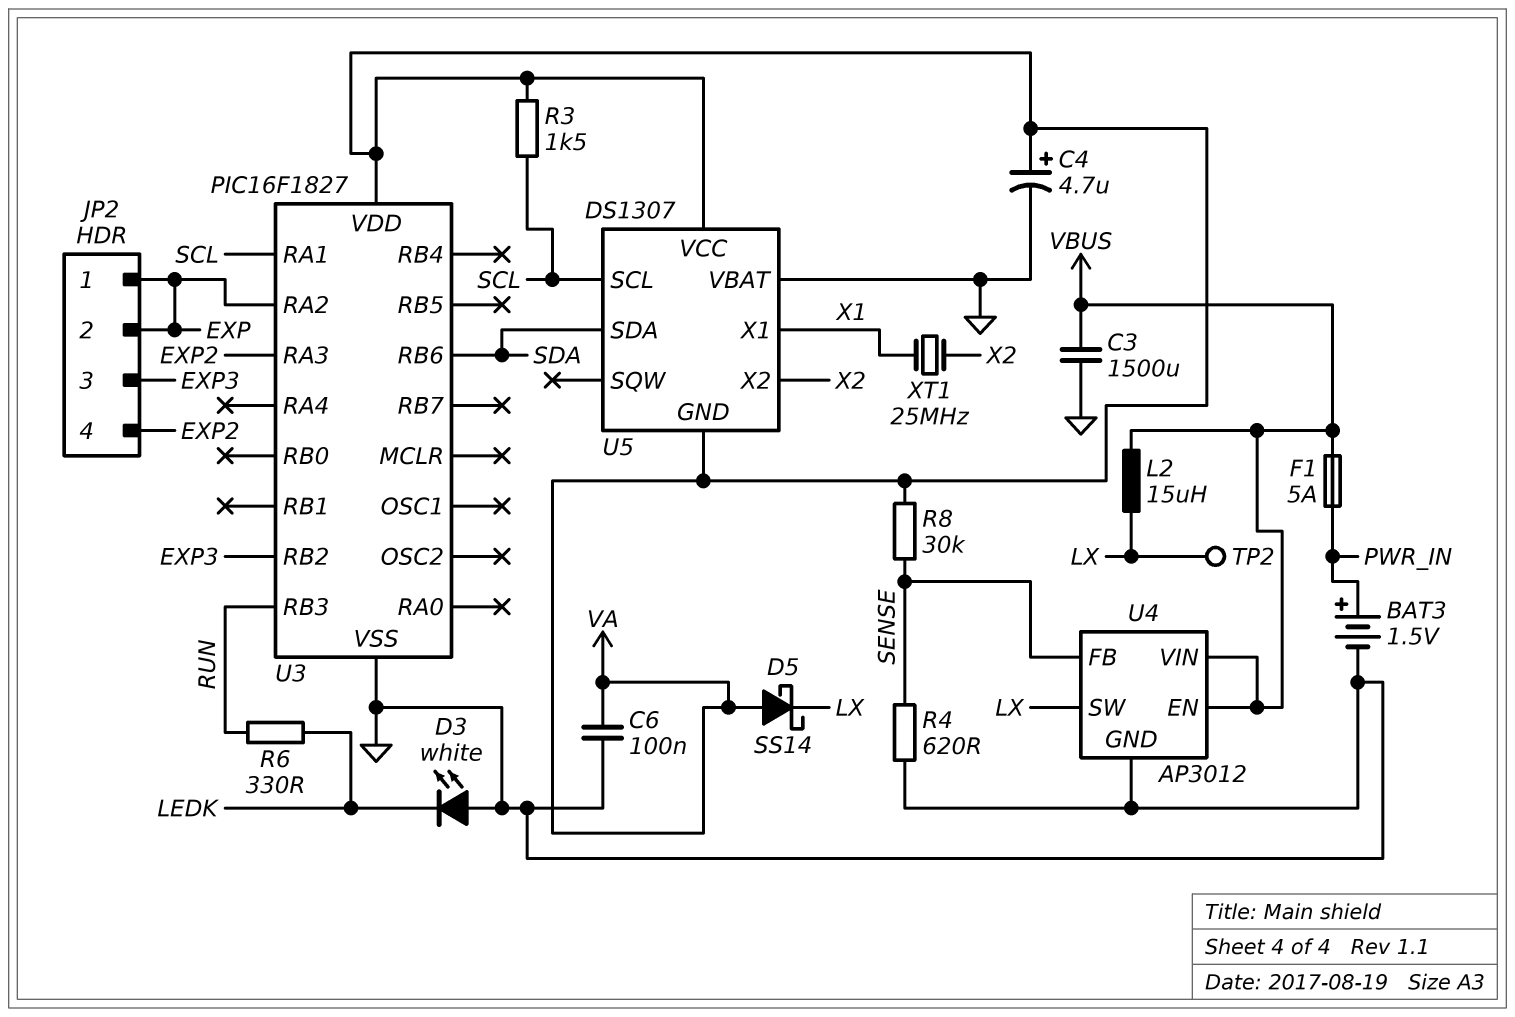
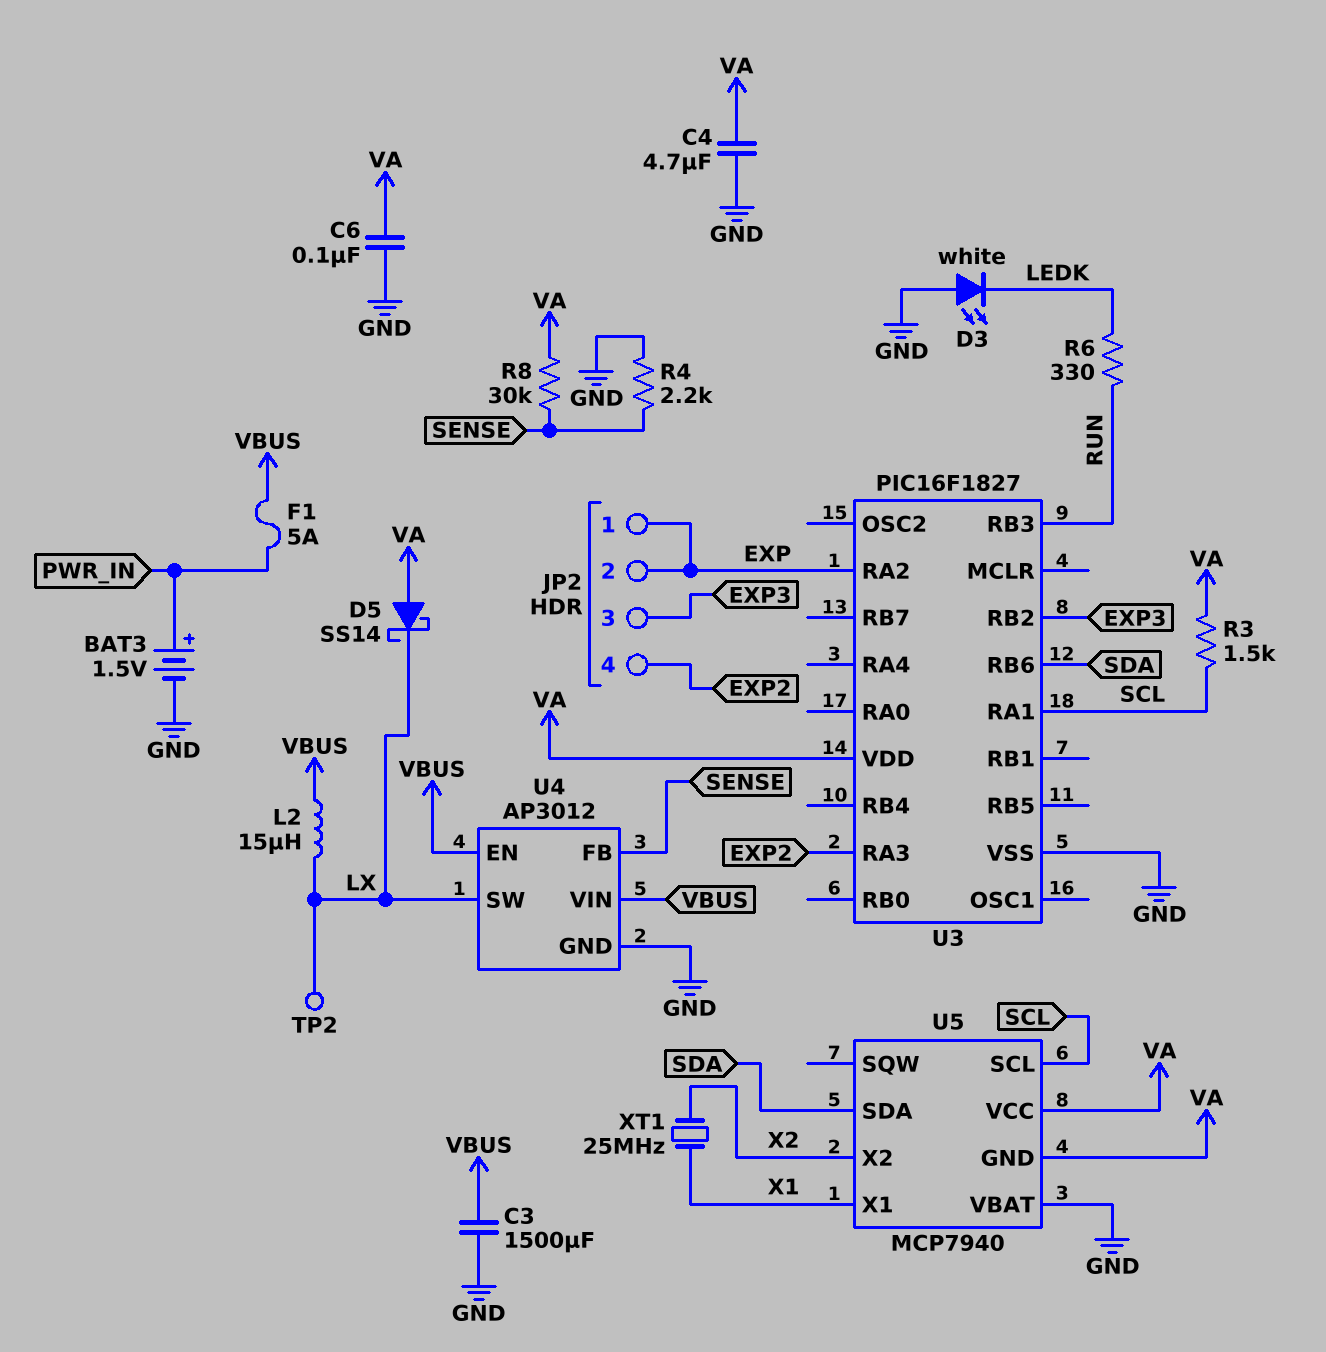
C4: 4.7uF (plus VA, minus GND) -> 4.7uF (GND, VA)
R4: 620 (GND, SENSE) -> 2.2k (GND, SENSE)
U5: DS1307 -> MCP7940

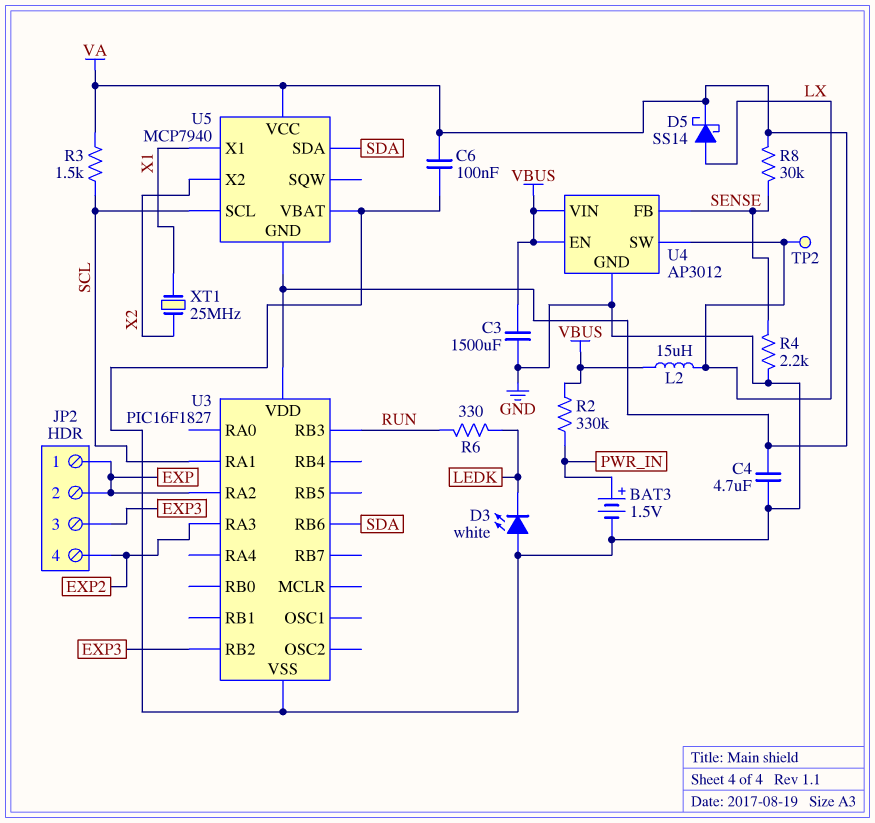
D5: schottky SS14 (A VA, K LX) -> schottky SS14 (A LX, K VA)
F1: 5A (PWR_IN, VBUS) -> none
R2: none -> 330k (PWR_IN, VBUS)

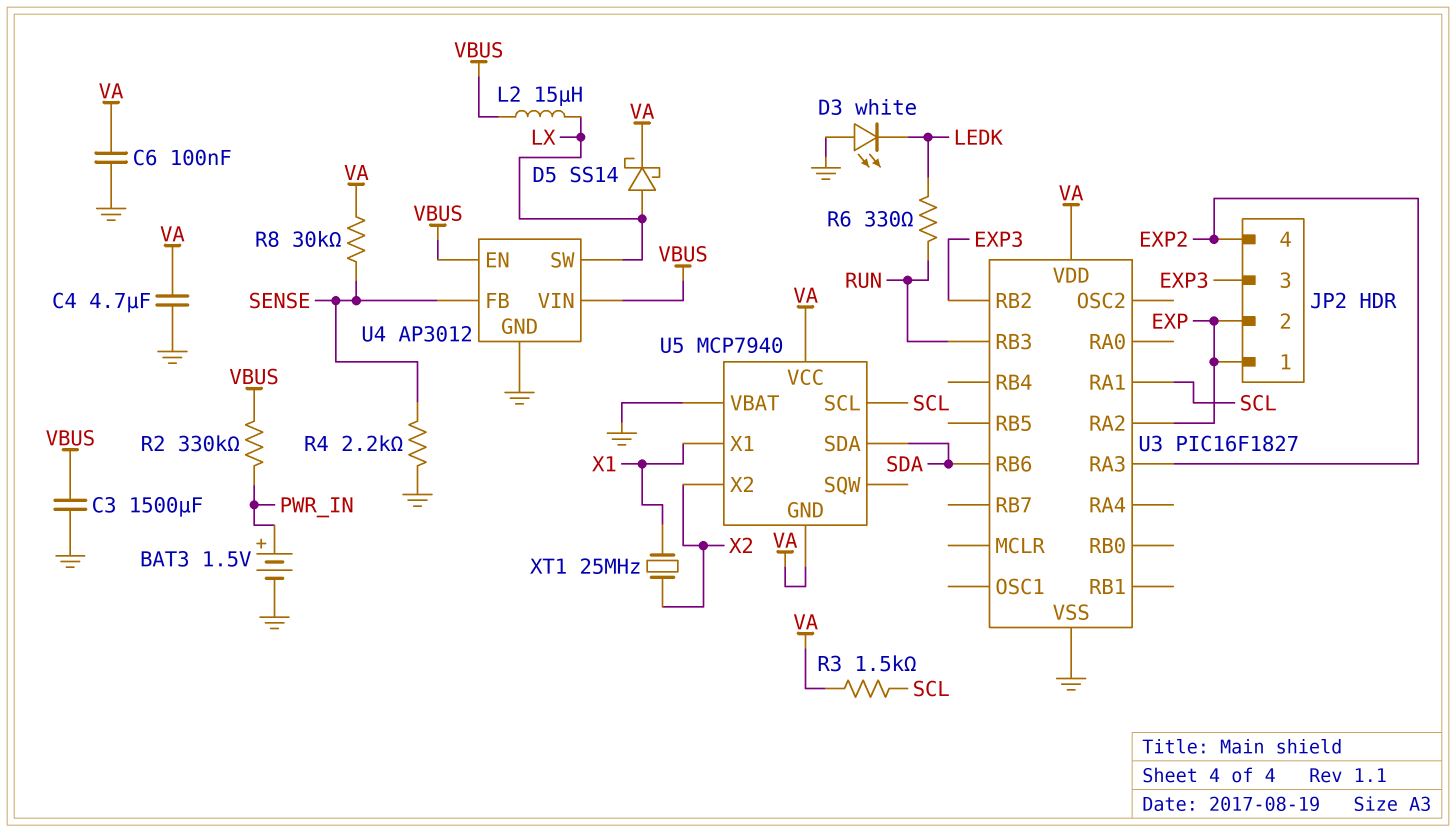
TP2: test point (LX) -> none

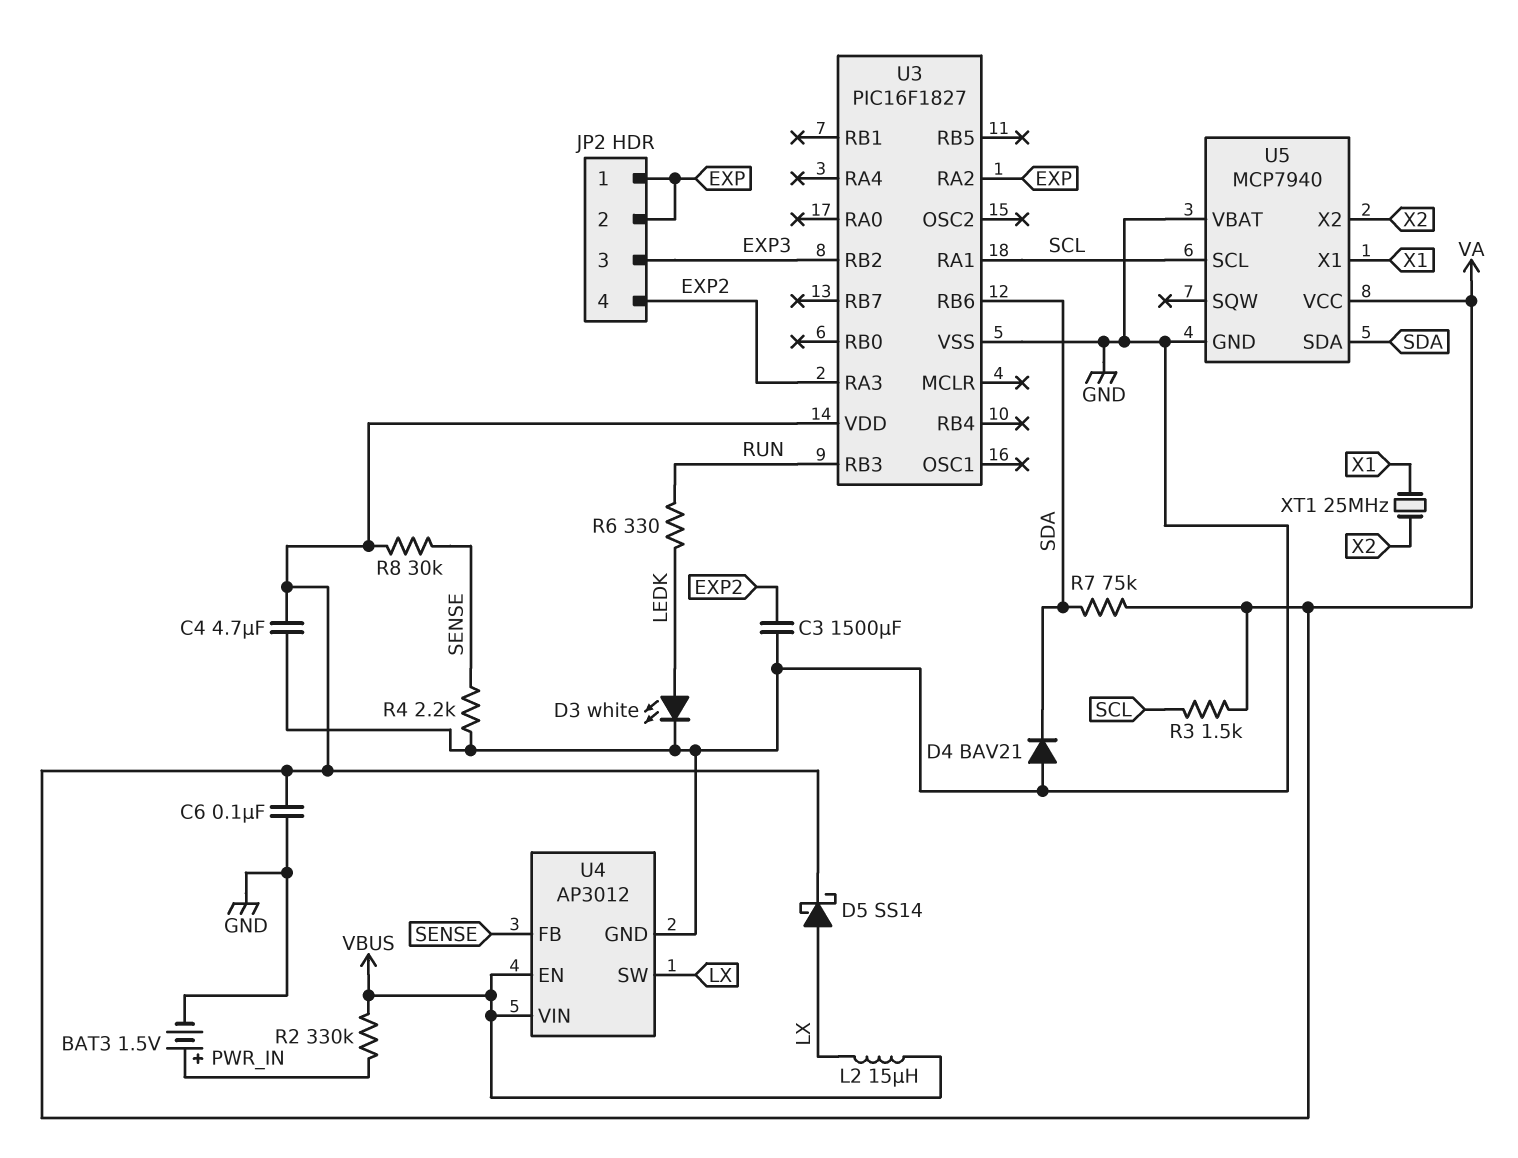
C3: 1500uF (GND, VBUS) -> 1500uF (EXP2, GND)
D3: LED white (A GND, K LEDK) -> LED white (A LEDK, K GND)
D4: none -> diode BAV21 (A GND, K SDA)
R7: none -> 75k (SDA, VA)
U5 pin GND: VA -> GND

